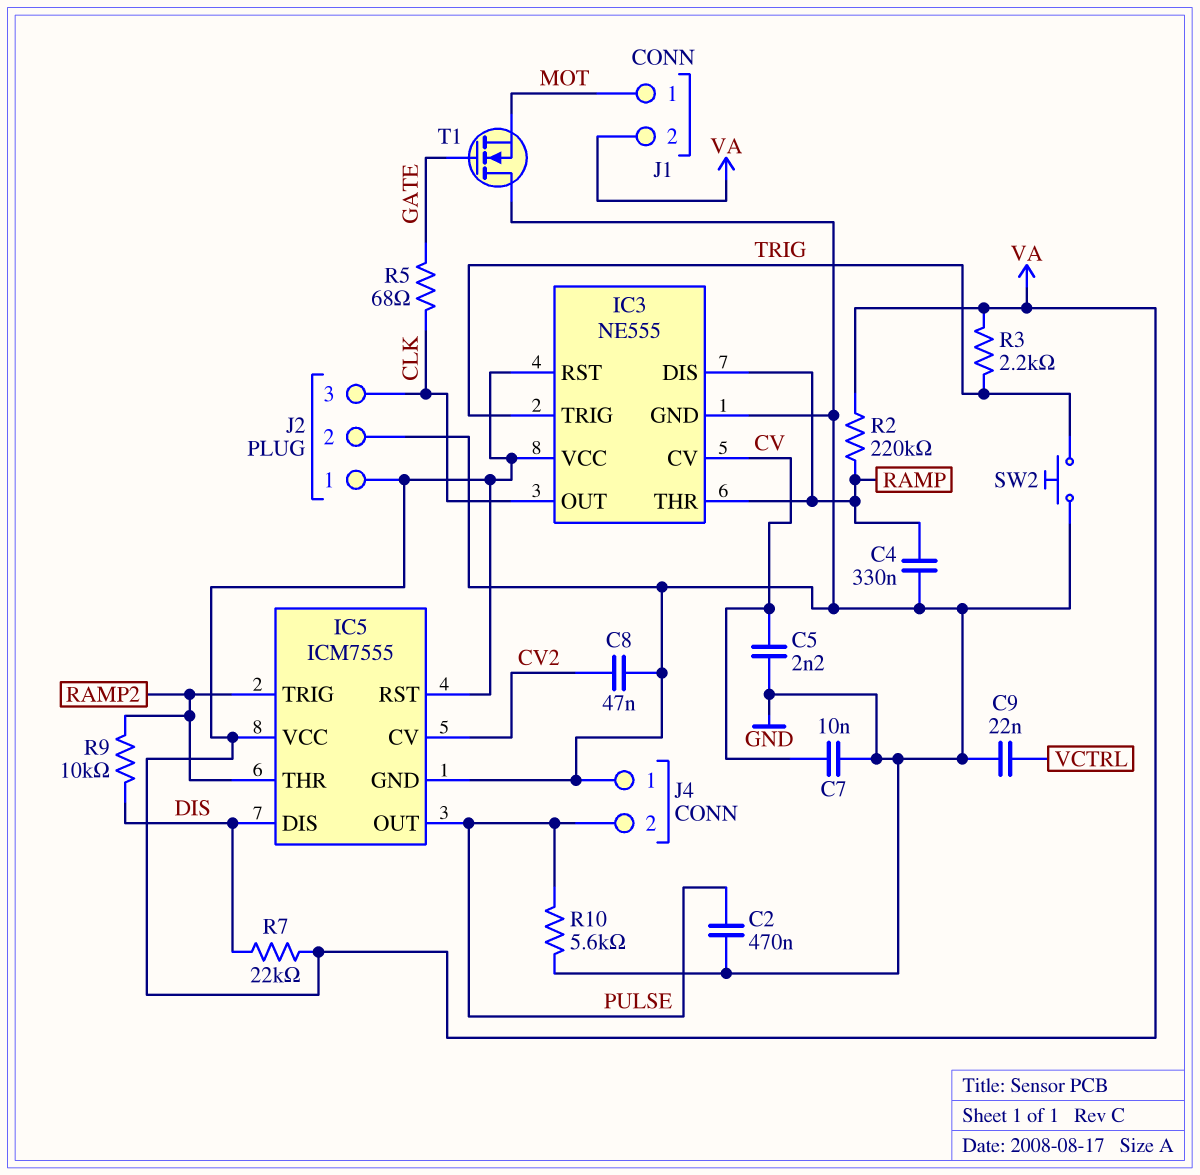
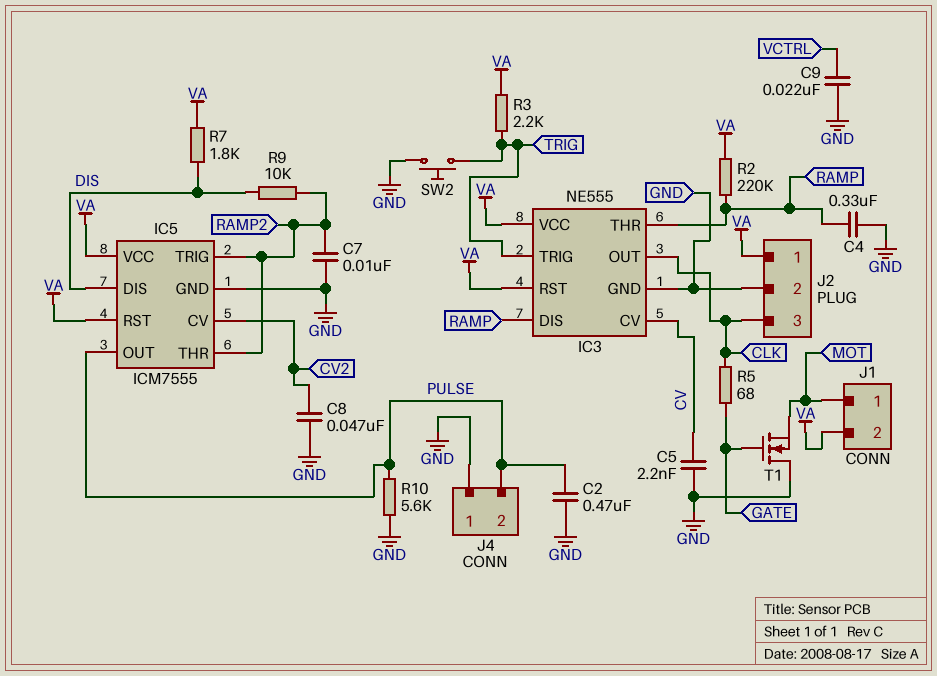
C7: 10nF (CV, GND) -> 10nF (GND, RAMP2)
R7: 22k (DIS, VA) -> 1.8k (DIS, VA)

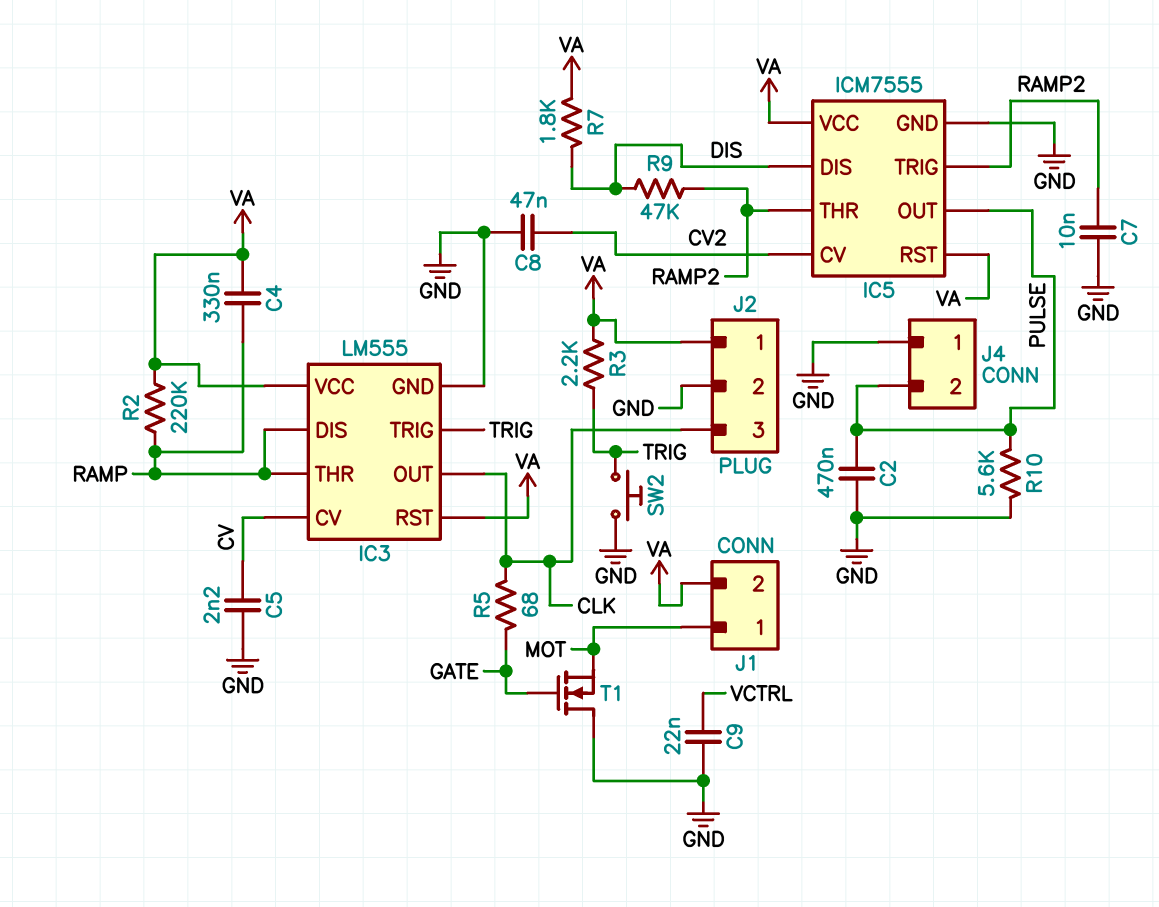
C4: 330nF (GND, RAMP) -> 330nF (RAMP, VA)
IC3: NE555 -> LM555
R9: 10k (DIS, RAMP2) -> 47k (DIS, RAMP2)

